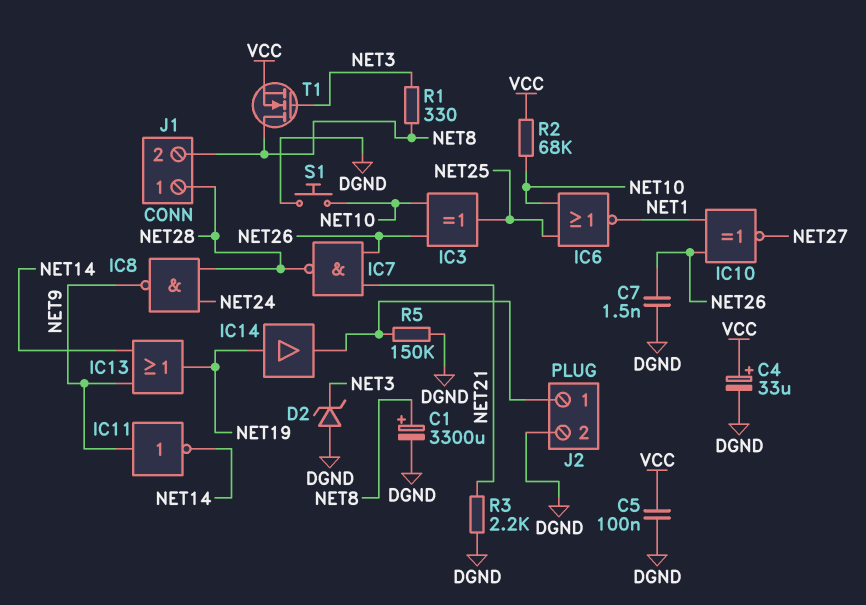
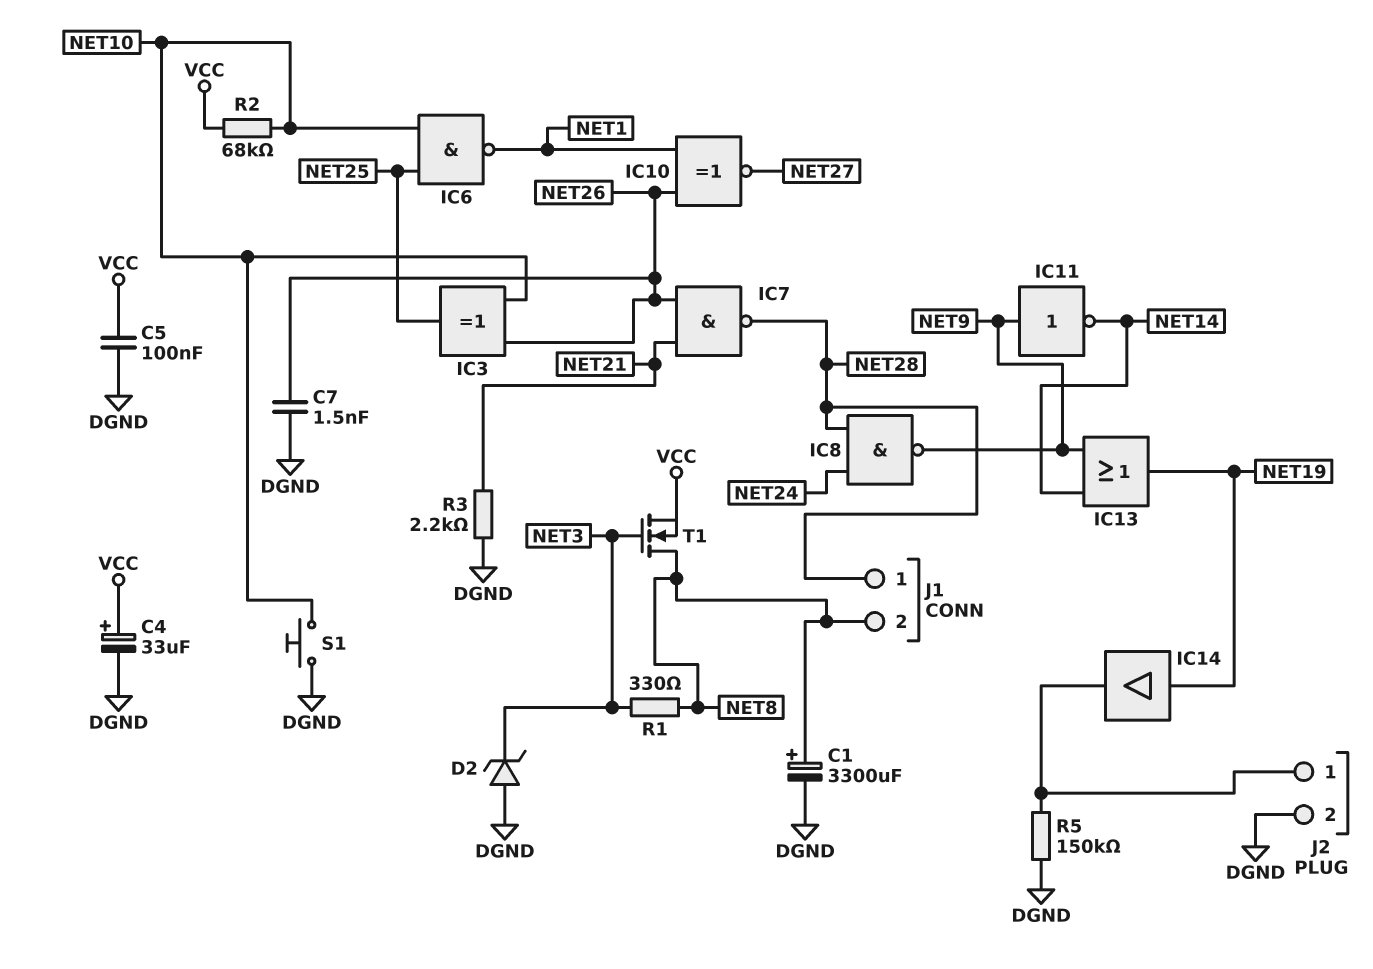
IC6: NOR (in NET10, in NET25, out NET1) -> NAND (in NET10, in NET25, out NET1)

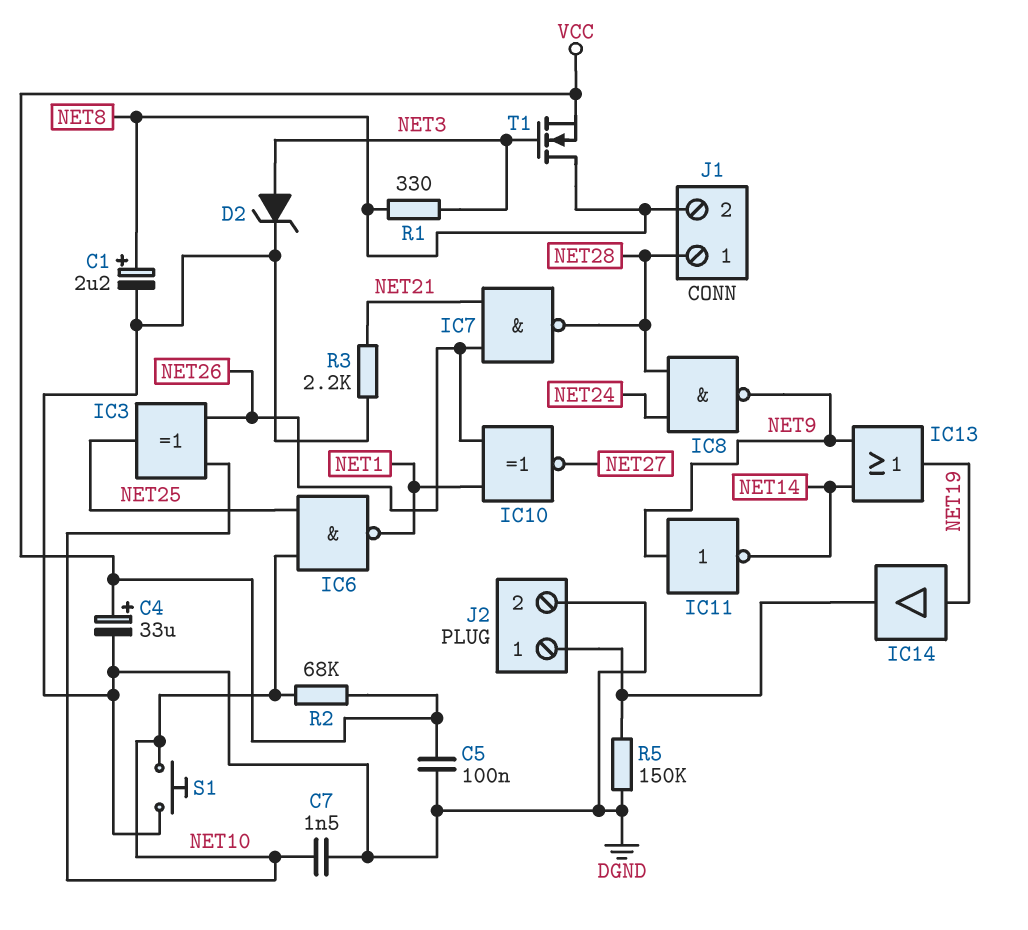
C1: 3300uF (plus NET8, minus DGND) -> 2.2uF (plus NET8, minus DGND)
C7: 1.5nF (DGND, NET26) -> 1.5nF (DGND, NET10)
D2: zener (A DGND, K NET3) -> zener (A NET3, K DGND)

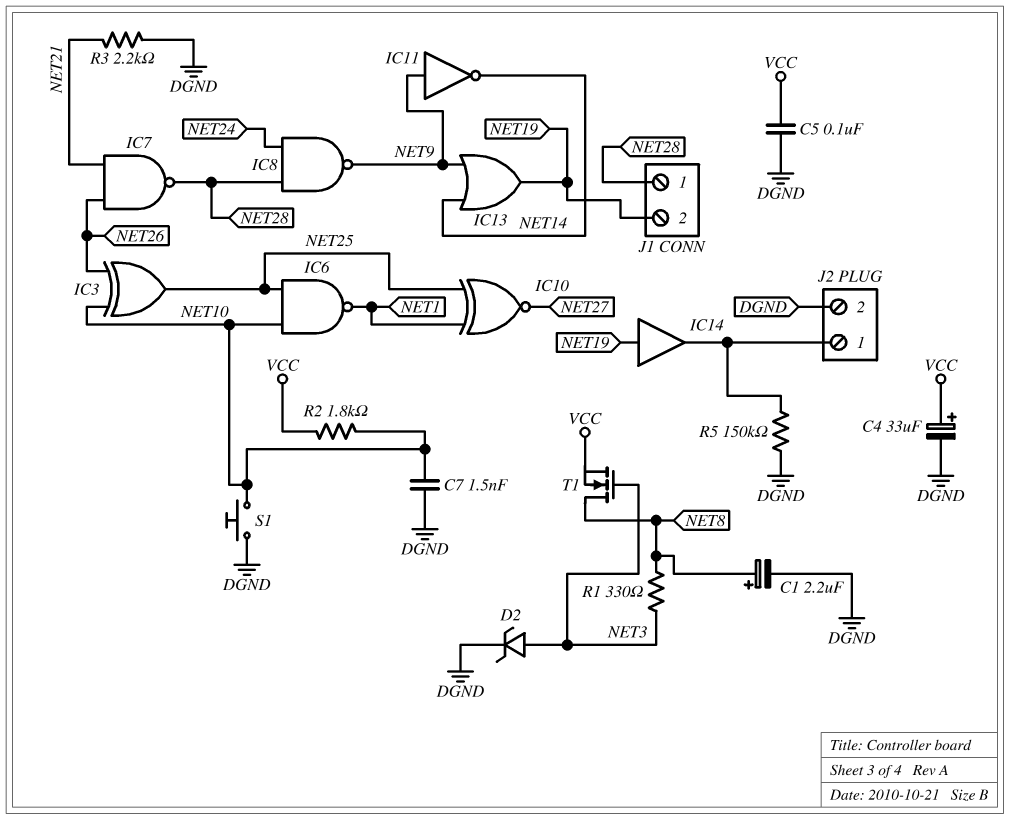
IC10: XNOR (in NET1, in NET26, out NET27) -> XNOR (in NET1, in NET25, out NET27)
J1 pin 2: NET8 -> NET19
R2: 68k (NET10, VCC) -> 1.8k (NET10, VCC)

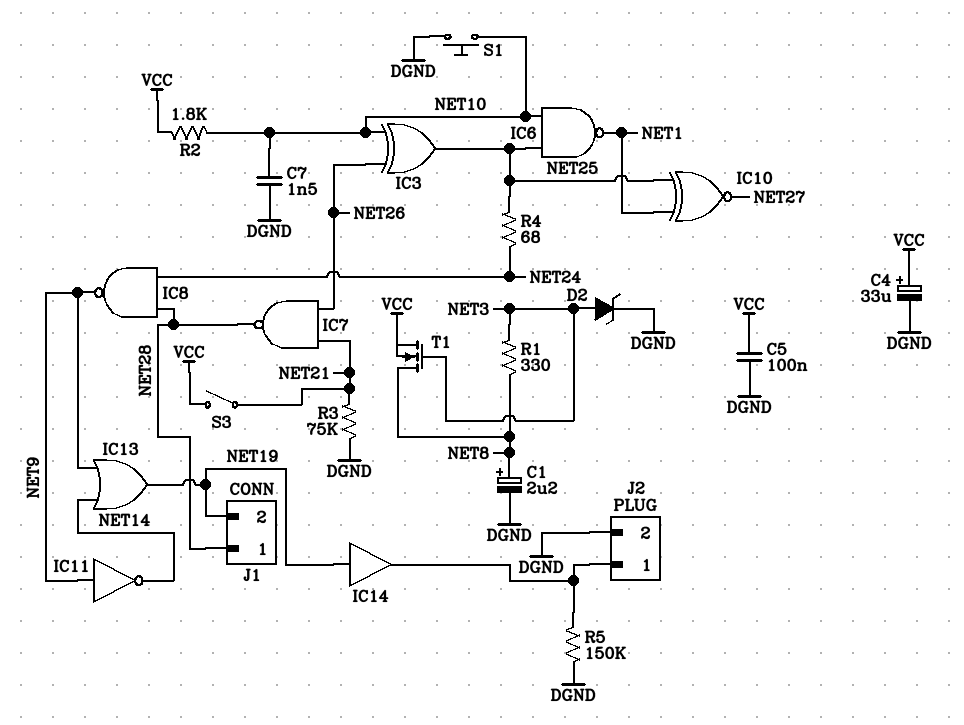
R3: 2.2k (DGND, NET21) -> 75k (DGND, NET21)
R4: none -> 68 (NET24, NET25)
S3: none -> switch (NET21, VCC)

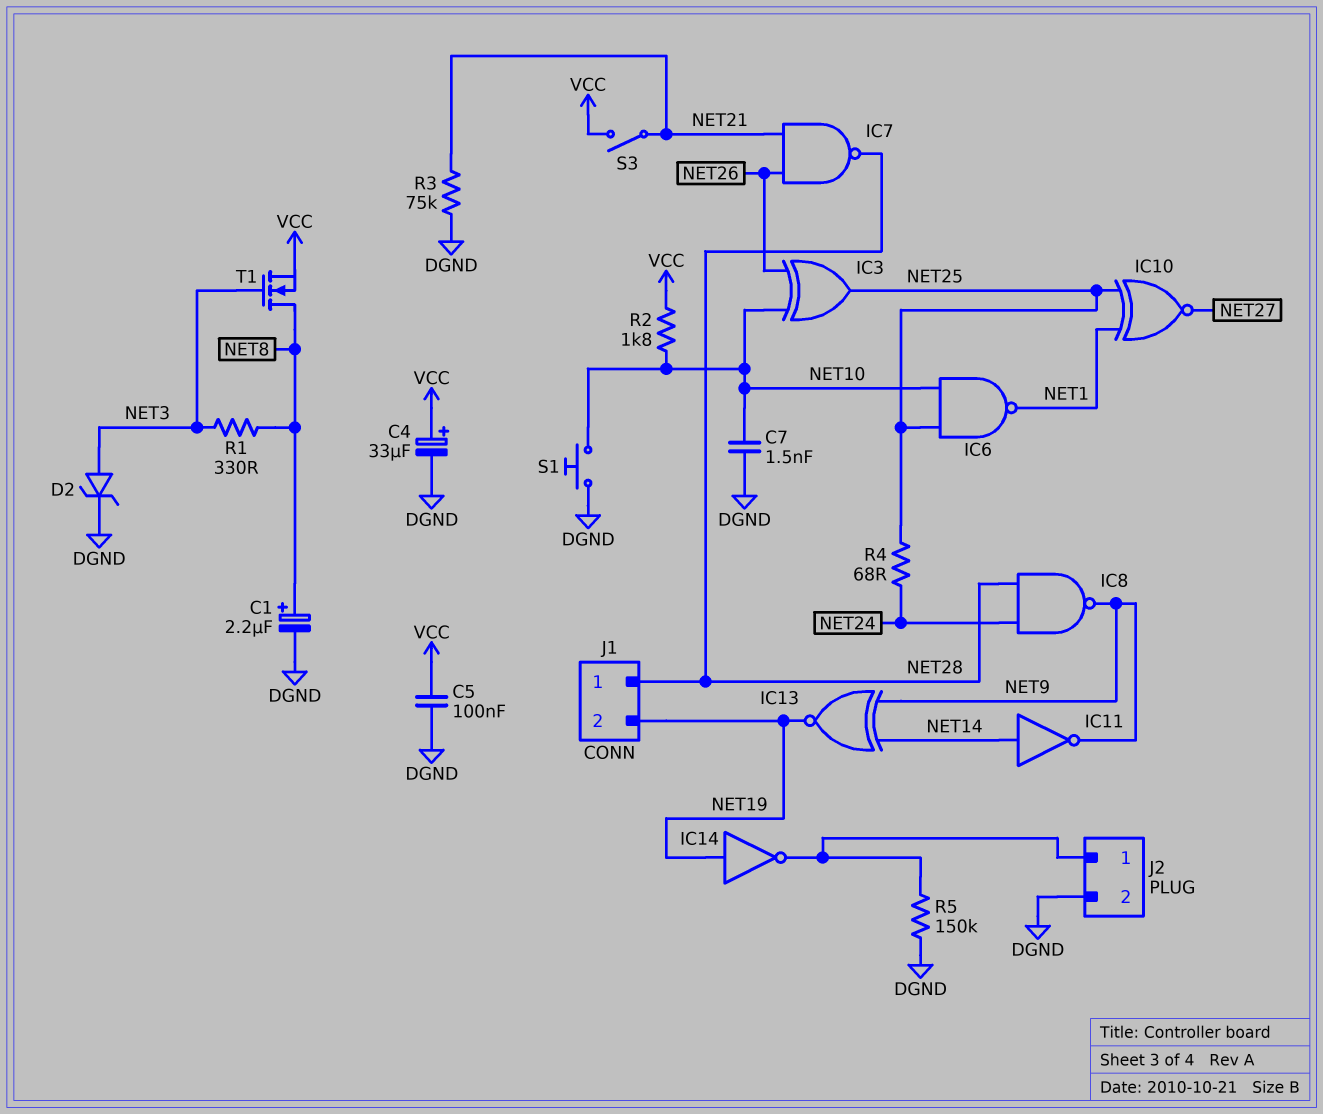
IC11: NOT (in NET9, out NET14) -> NOT (in NET14, out NET9)
IC13: OR (in NET9, in NET14, out NET19) -> XNOR (in NET9, in NET14, out NET19)
IC14: buffer (in NET19, out J2/1) -> NOT (in NET19, out J2/1)

